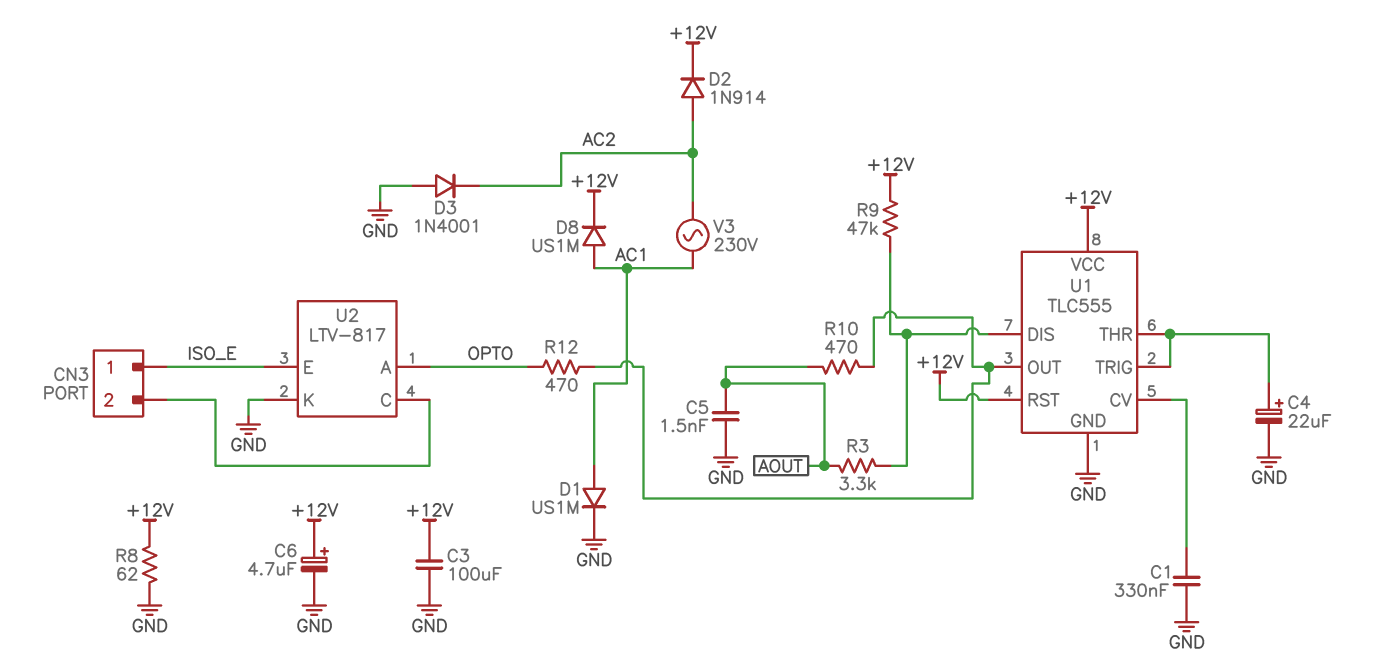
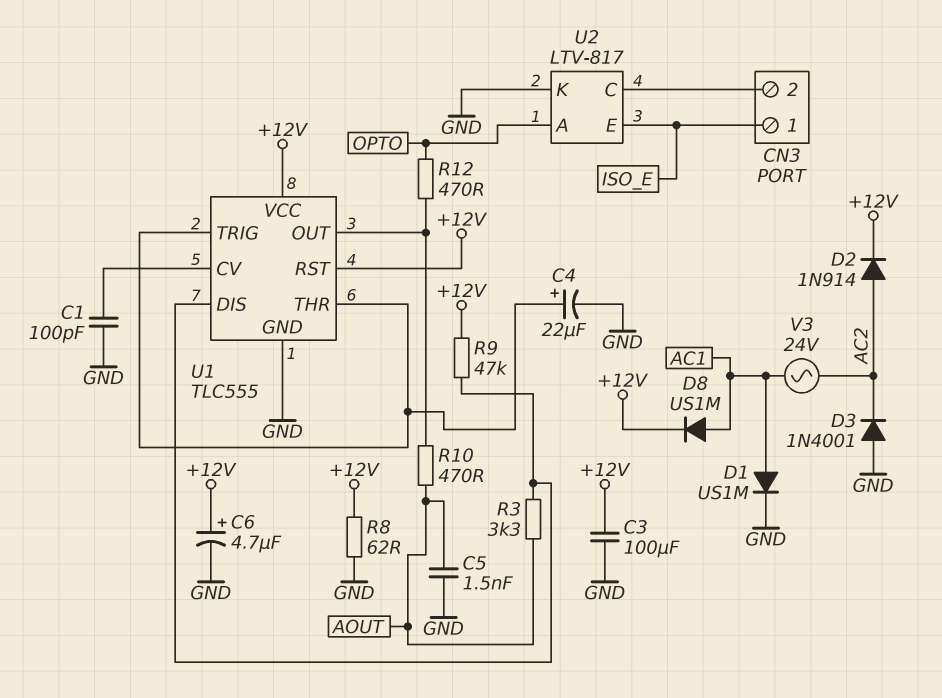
C1: 330nF (GND, U1/CV) -> 100pF (GND, U1/CV)
V3: AC 230V (AC1, AC2) -> AC 24V (AC1, AC2)

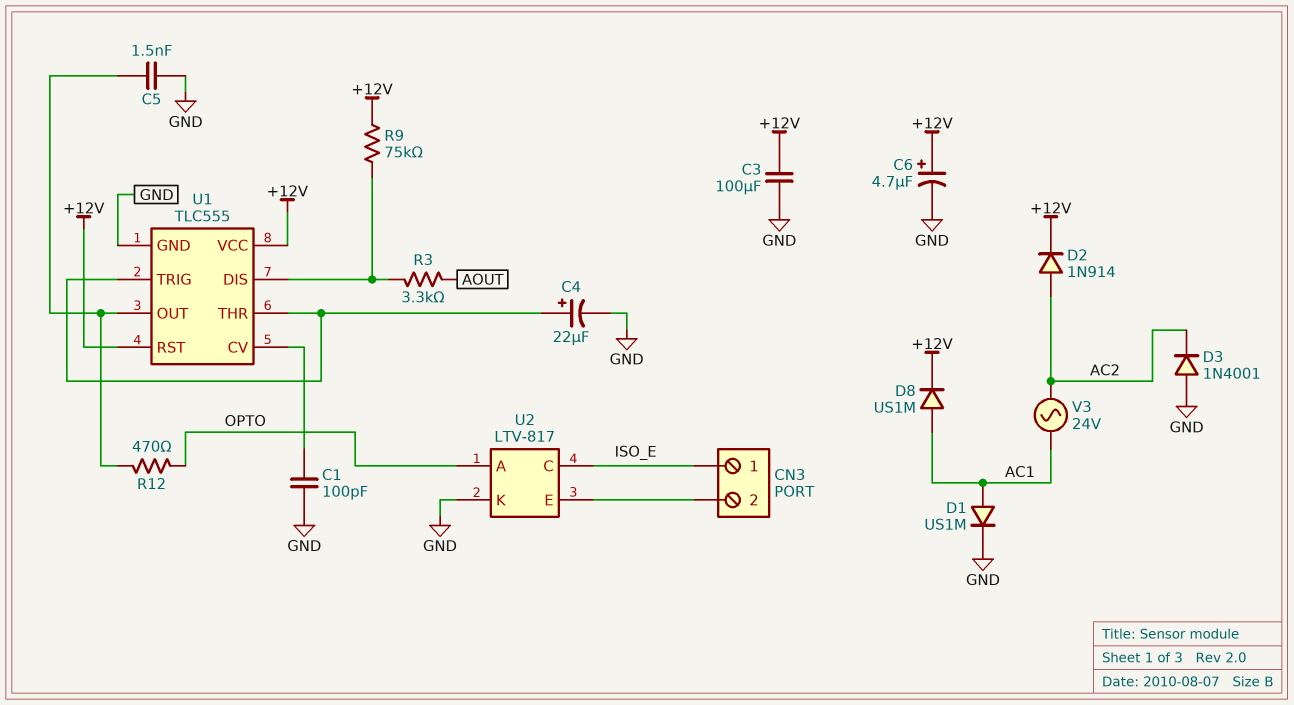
C5: 1.5nF (AOUT, GND) -> 1.5nF (GND, U1/OUT)
R8: 62 (+12V, GND) -> none
R9: 47k (+12V, U1/DIS) -> 75k (+12V, U1/DIS)
R10: 470 (AOUT, U1/OUT) -> none
U2 pin C: CN3/2 -> ISO_E
U2 pin E: ISO_E -> CN3/2

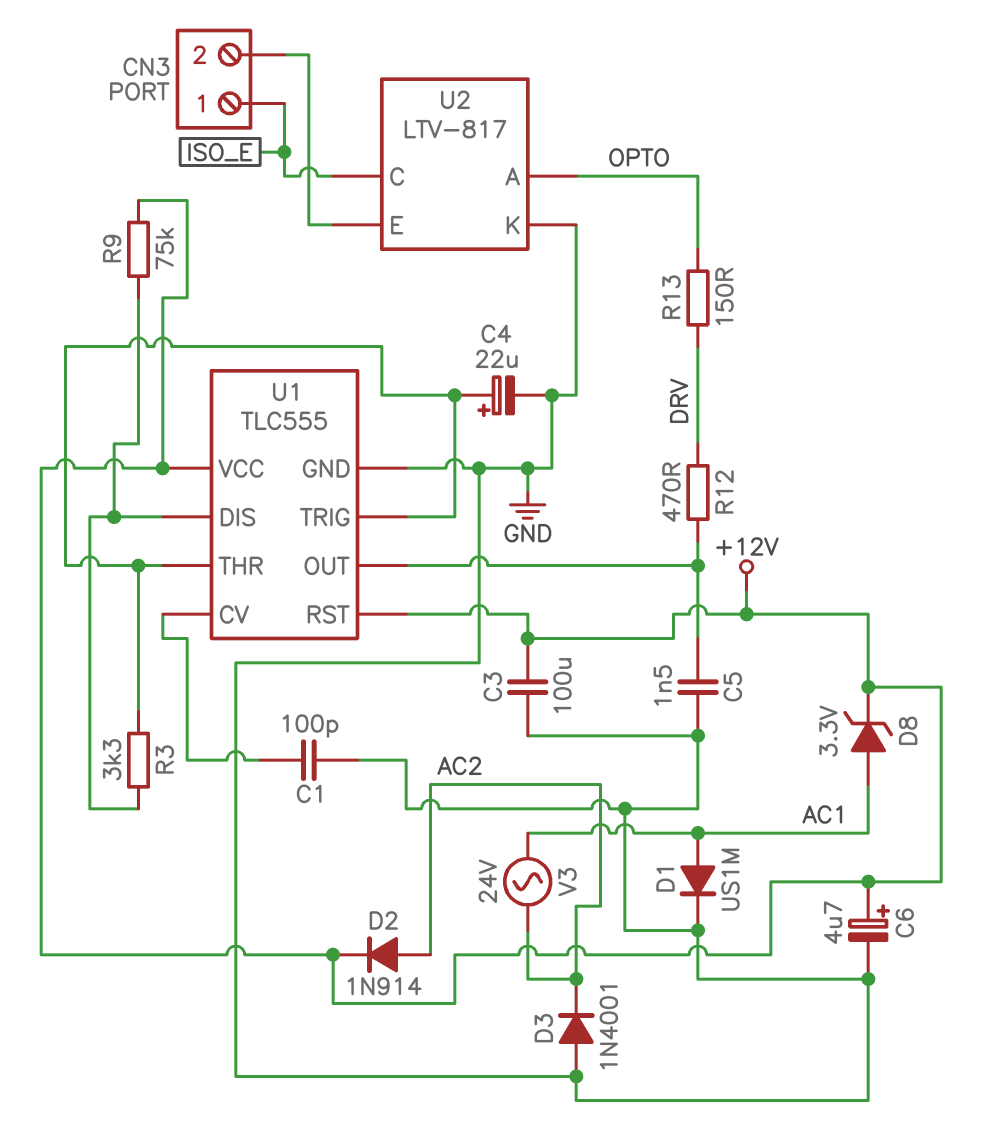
D8: diode US1M (A AC1, K +12V) -> zener 3.3V (A AC1, K +12V)
R3: 3.3k (AOUT, U1/DIS) -> 3.3k (U1/DIS, U1/THR)
R12: 470 (OPTO, U1/OUT) -> 470 (DRV, U1/OUT)
R13: none -> 150 (DRV, OPTO)

